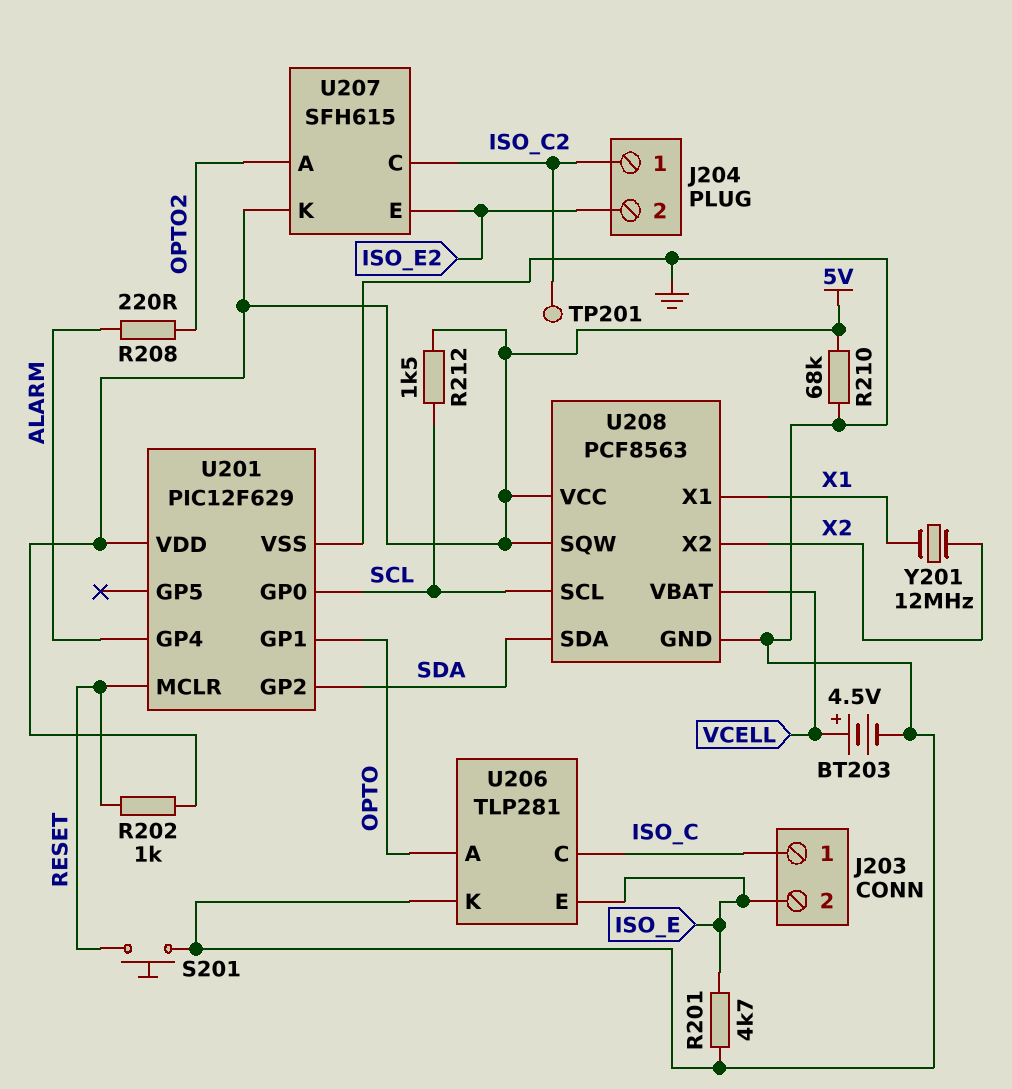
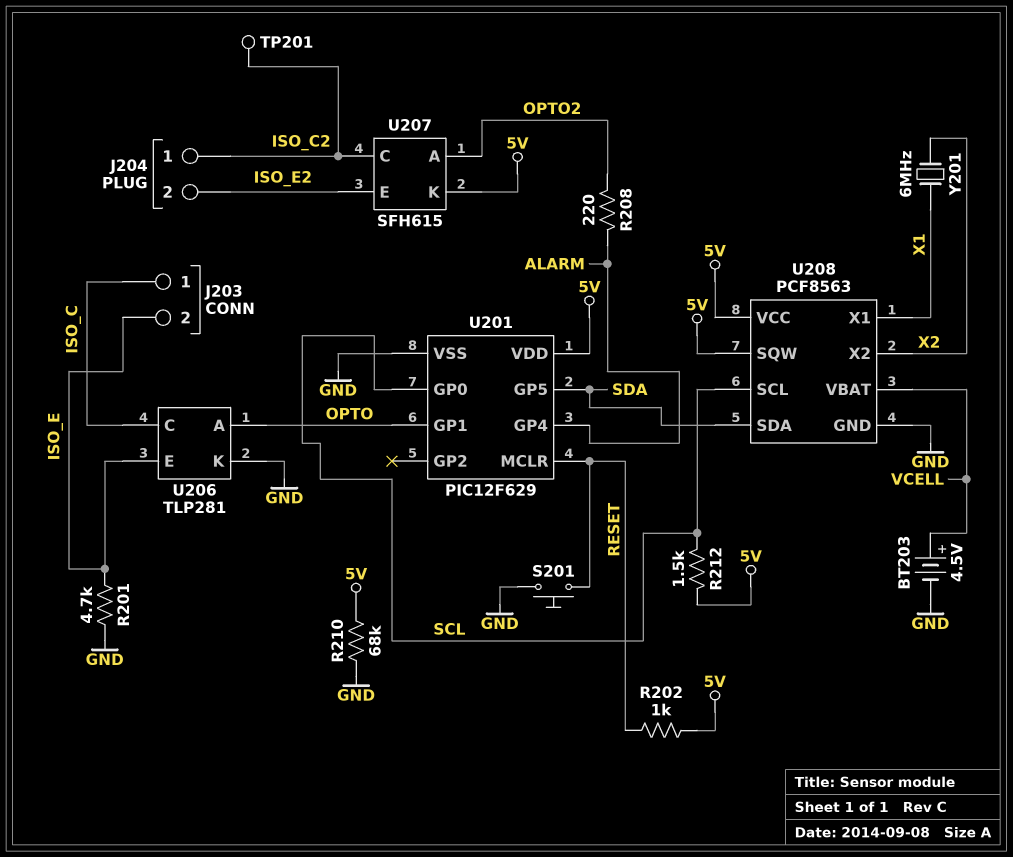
U201 pin GP2: SDA -> none
U201 pin GP5: none -> SDA
Y201: 12MHz (X1, X2) -> 6MHz (X1, X2)

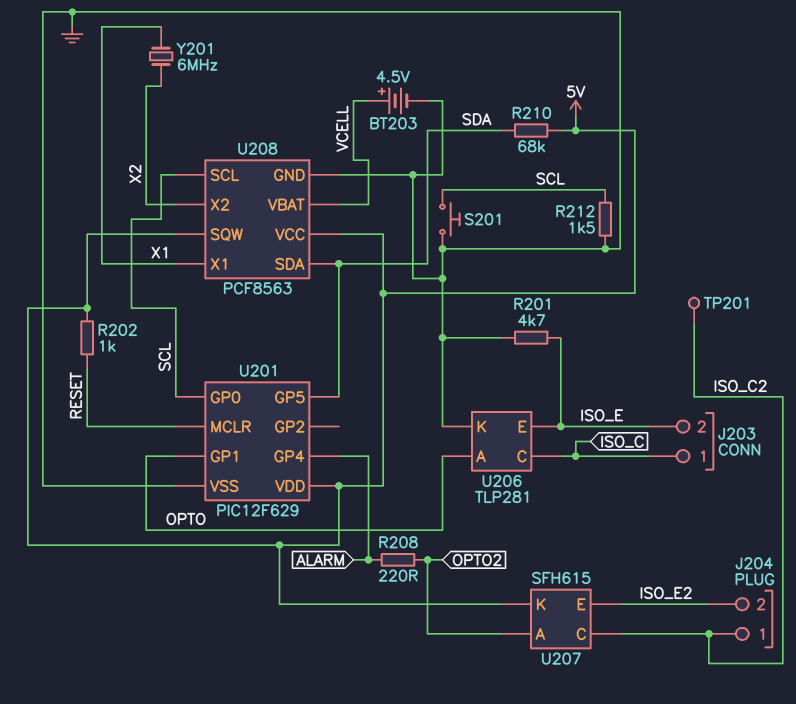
R210: 68k (5V, GND) -> 68k (5V, SDA)
R212: 1.5k (5V, SCL) -> 1.5k (GND, SCL)
S201: button (GND, RESET) -> button (GND, SCL)

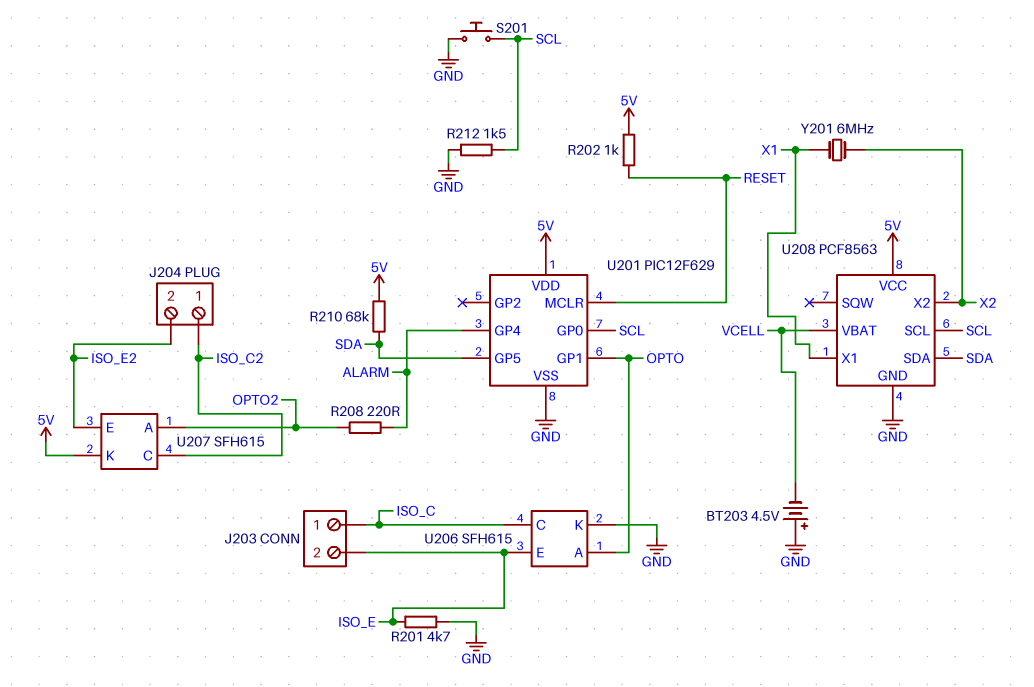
BT203: 4.5V (plus VCELL, minus GND) -> 4.5V (plus GND, minus VCELL)
TP201: test point (ISO_C2) -> none
U206: TLP281 -> SFH615
U208 pin SQW: 5V -> none

